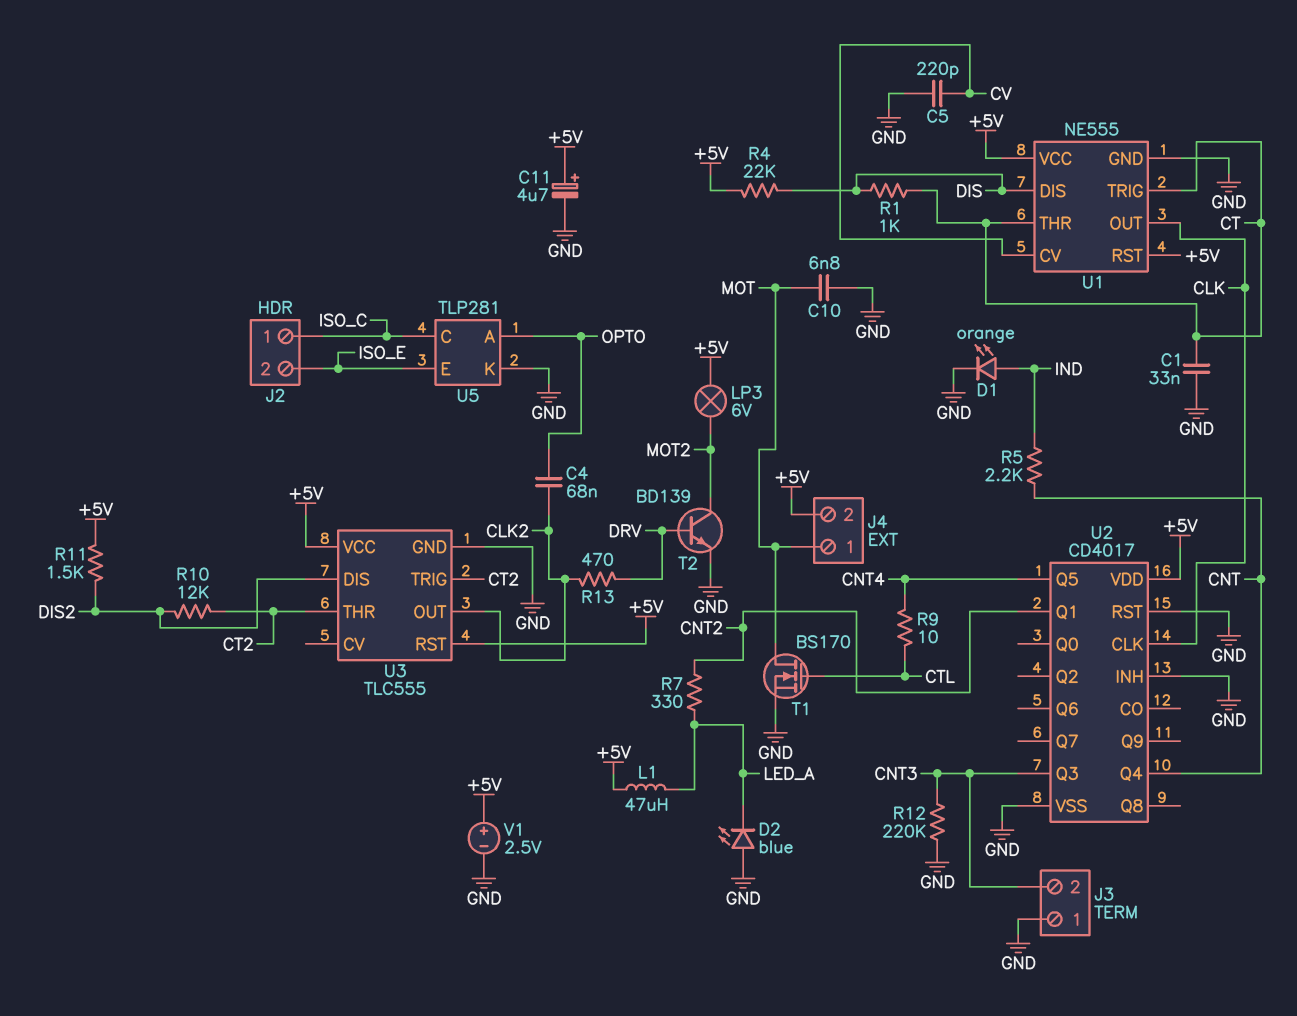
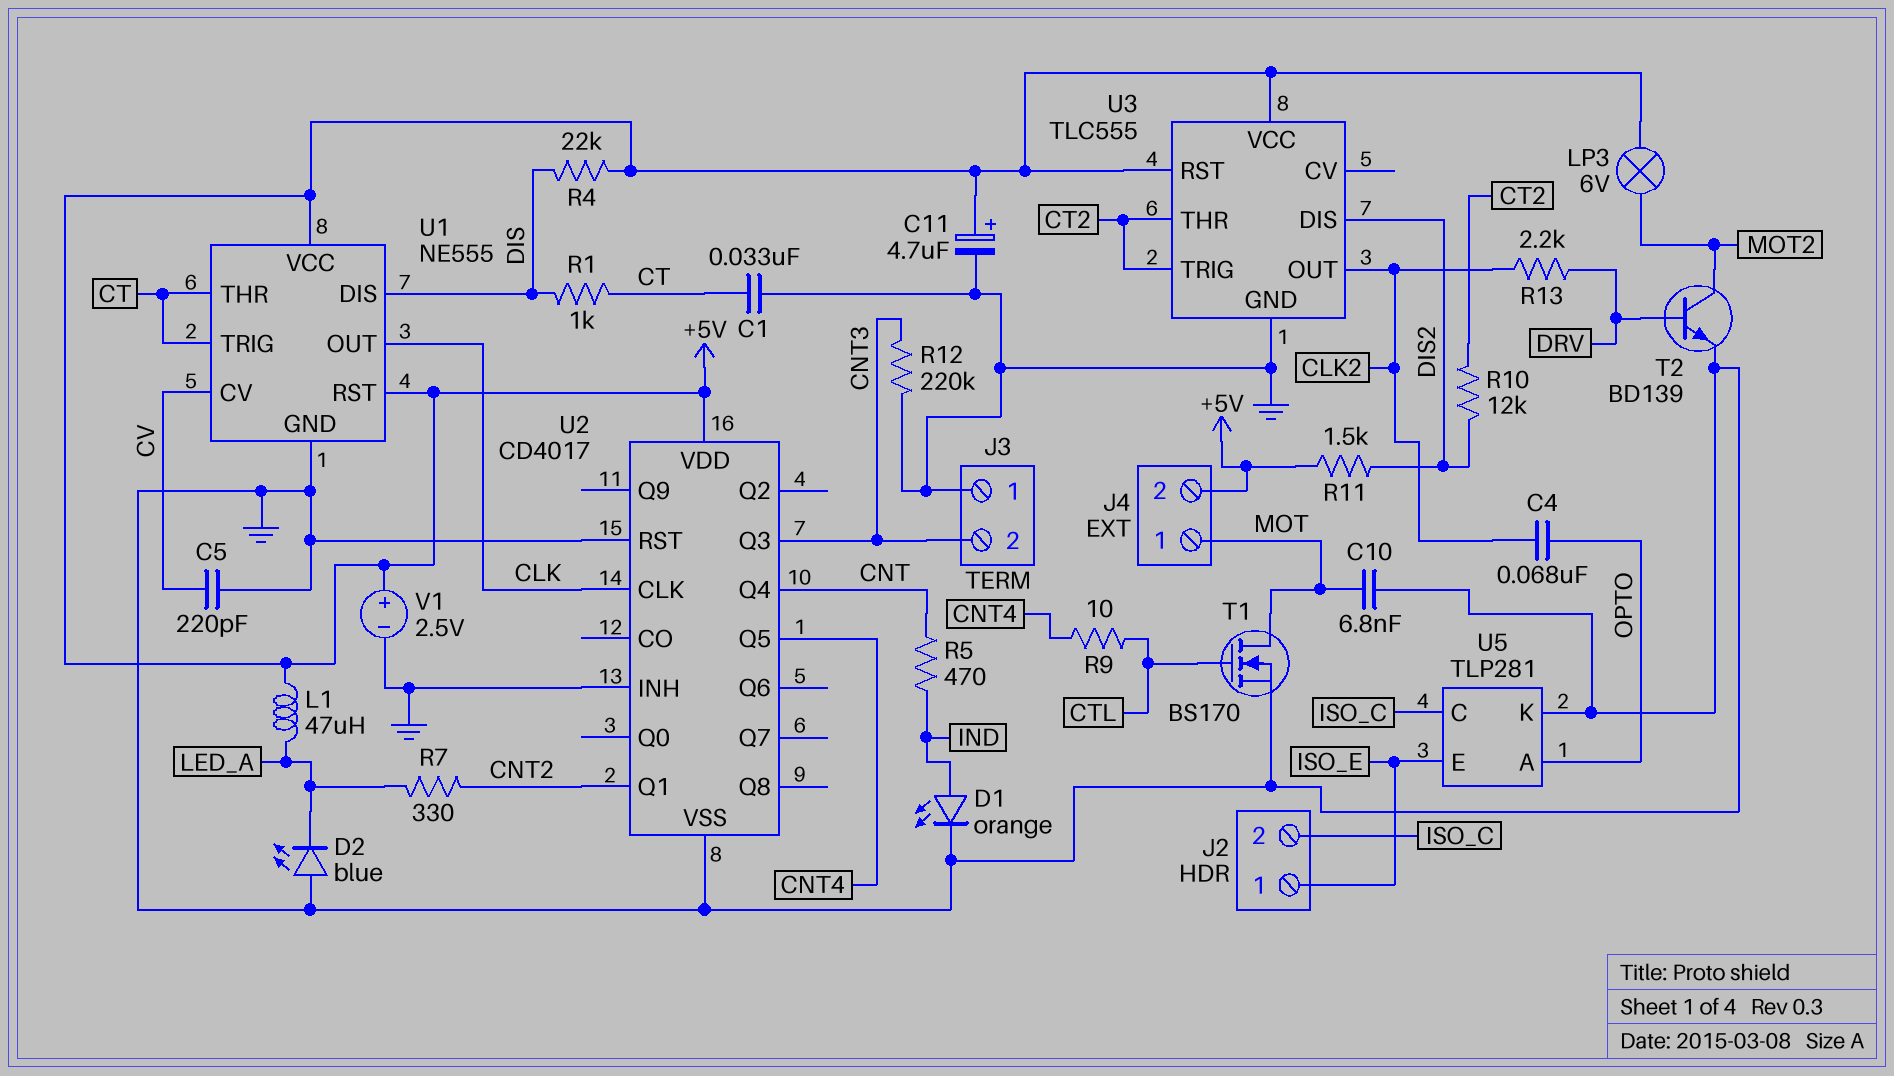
J2 pin 1: ISO_C -> ISO_E
J2 pin 2: ISO_E -> ISO_C
R5: 2.2k (CNT, IND) -> 470 (CNT, IND)
R13: 470 (CLK2, DRV) -> 2.2k (CLK2, DRV)

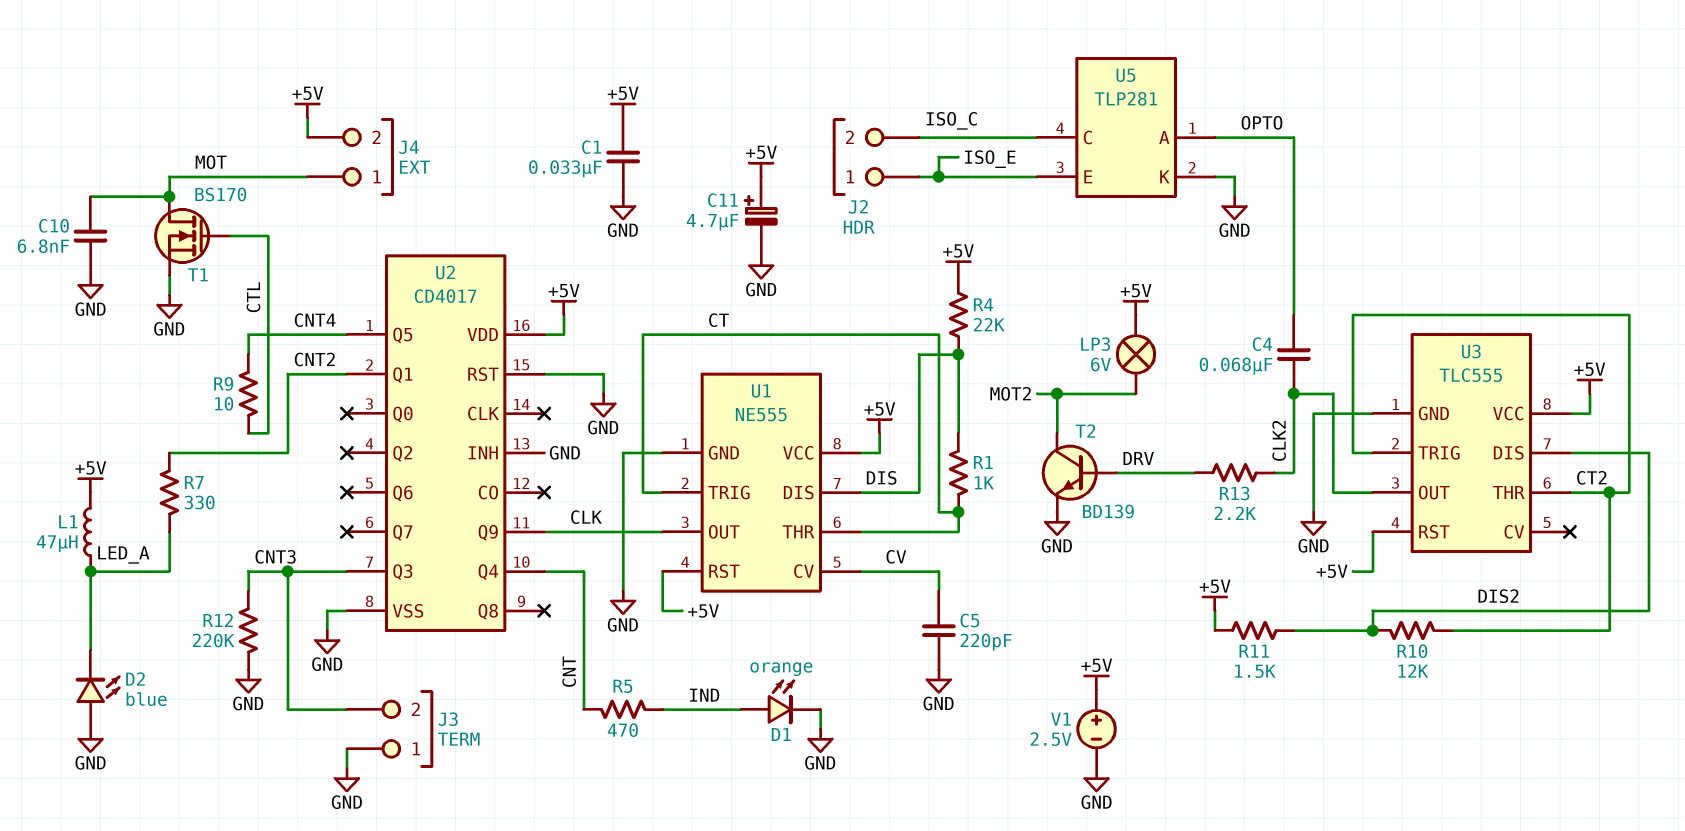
C1: 33nF (CT, GND) -> 33nF (+5V, GND)
U2 pin CLK: CLK -> none
U2 pin Q9: none -> CLK

